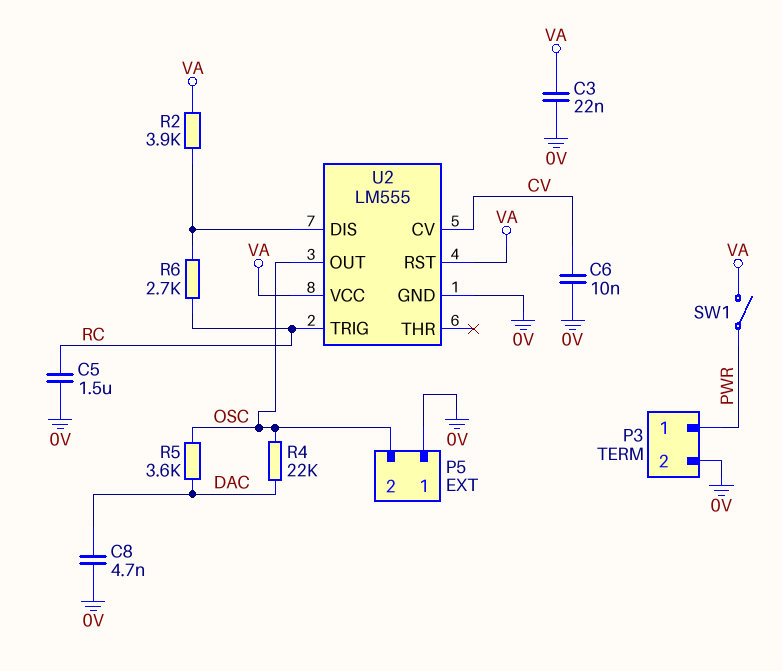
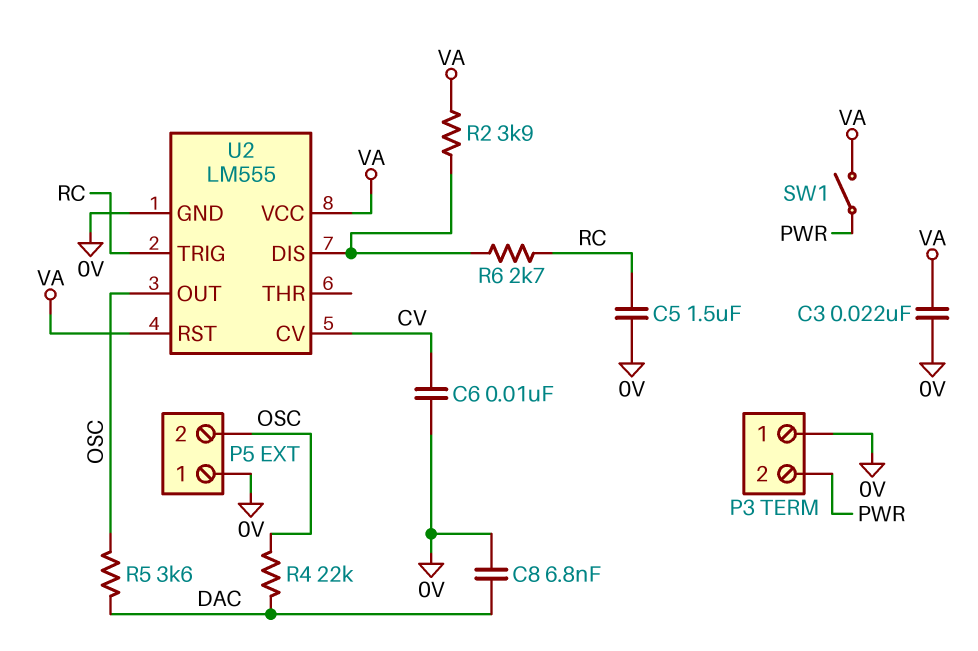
C8: 4.7nF (0V, DAC) -> 6.8nF (0V, DAC)
P3 pin 1: PWR -> 0V
P3 pin 2: 0V -> PWR

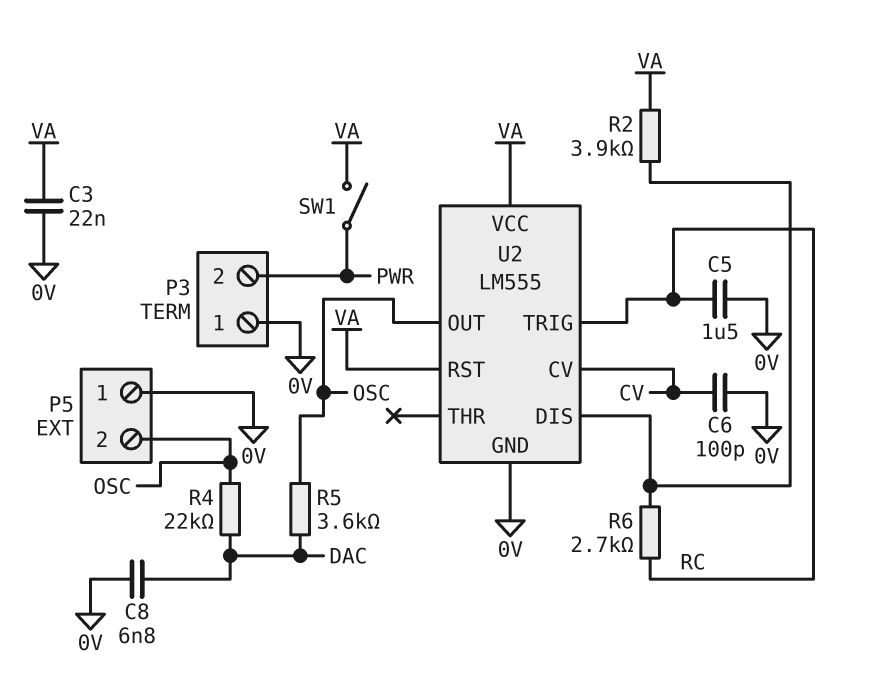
C6: 10nF (0V, CV) -> 100pF (0V, CV)

